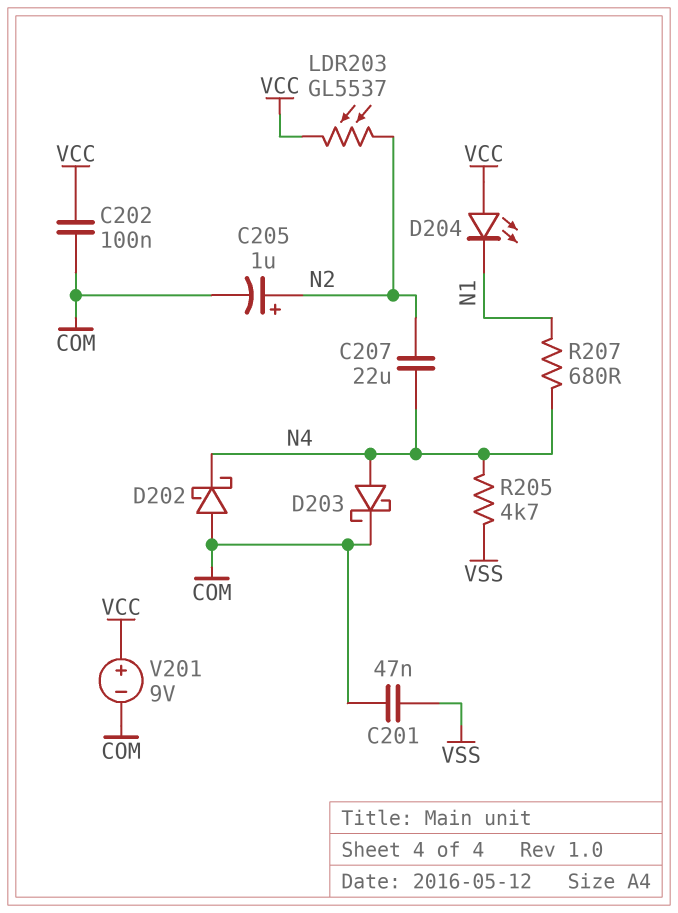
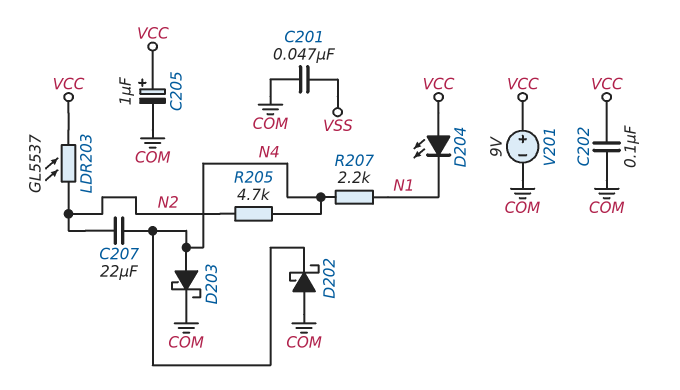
C205: 1uF (plus N2, minus COM) -> 1uF (plus VCC, minus COM)
R205: 4.7k (N4, VSS) -> 4.7k (N2, N4)
R207: 680 (N1, N4) -> 2.2k (N1, N4)

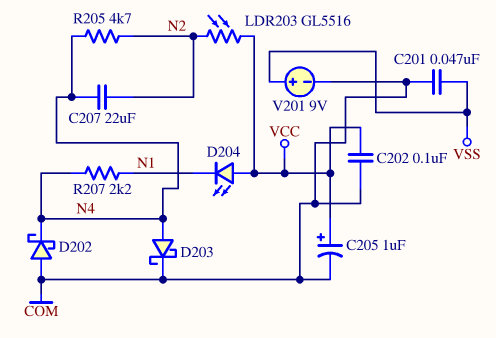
LDR203: GL5537 (N2, VCC) -> GL5516 (N2, VCC)
V201: 9V (plus VCC, minus COM) -> 9V (plus VSS, minus COM)

